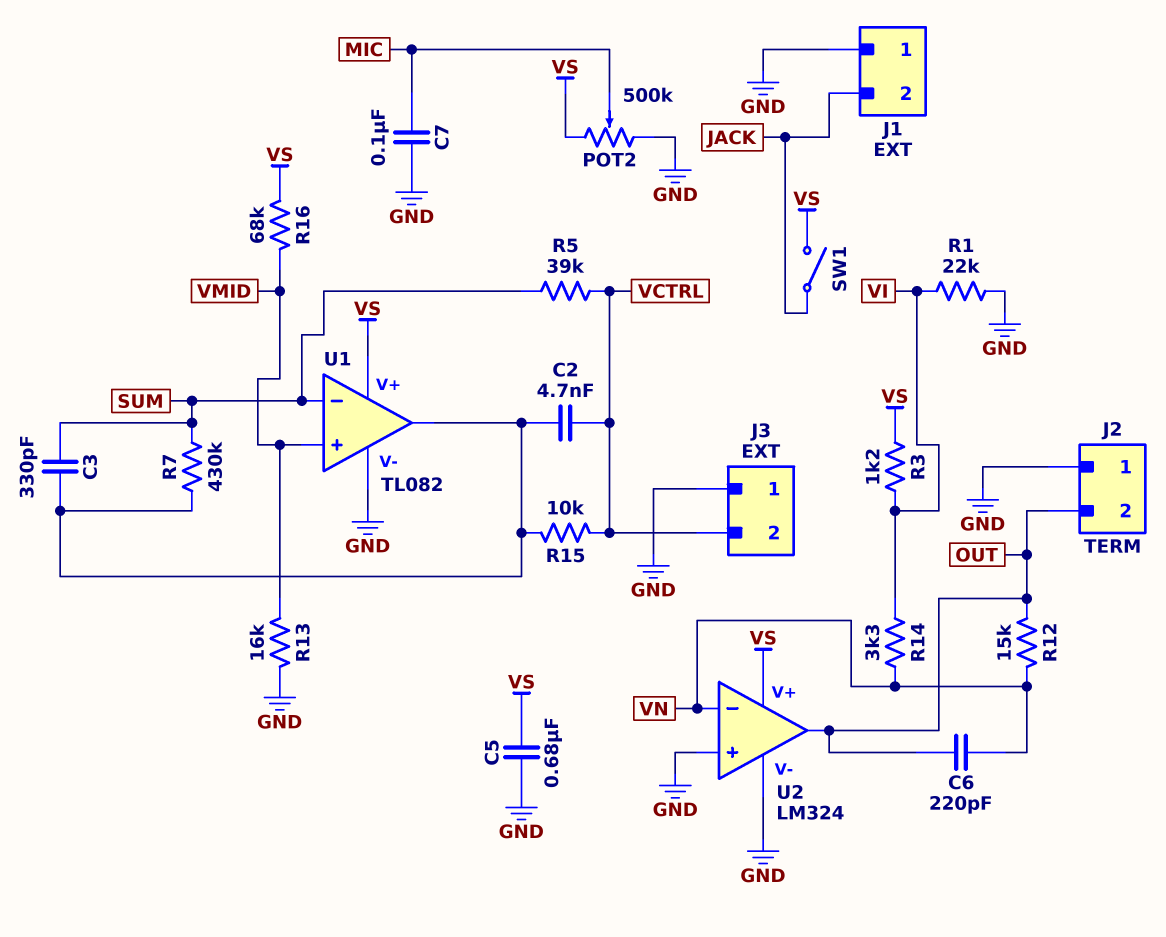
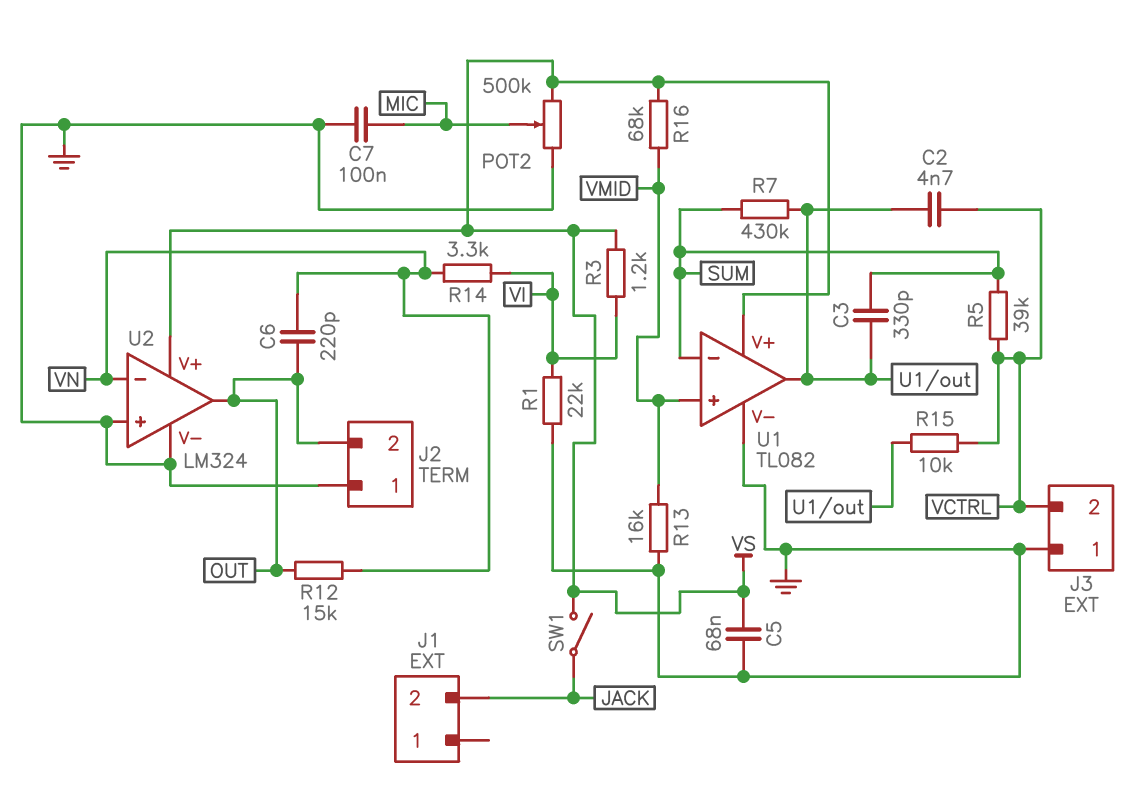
C5: 680nF (GND, VS) -> 68nF (GND, VS)
J1 pin 1: GND -> none

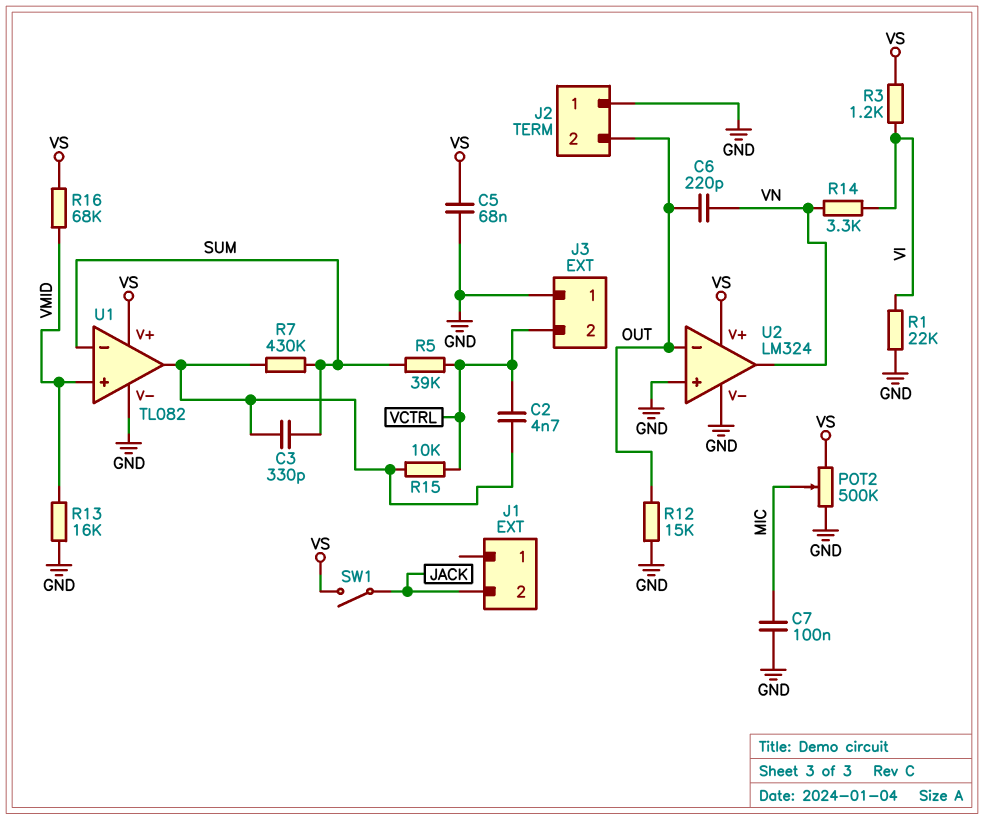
R12: 15k (OUT, VN) -> 15k (GND, OUT)
U2 pin in-: VN -> OUT
U2 pin out: OUT -> VN

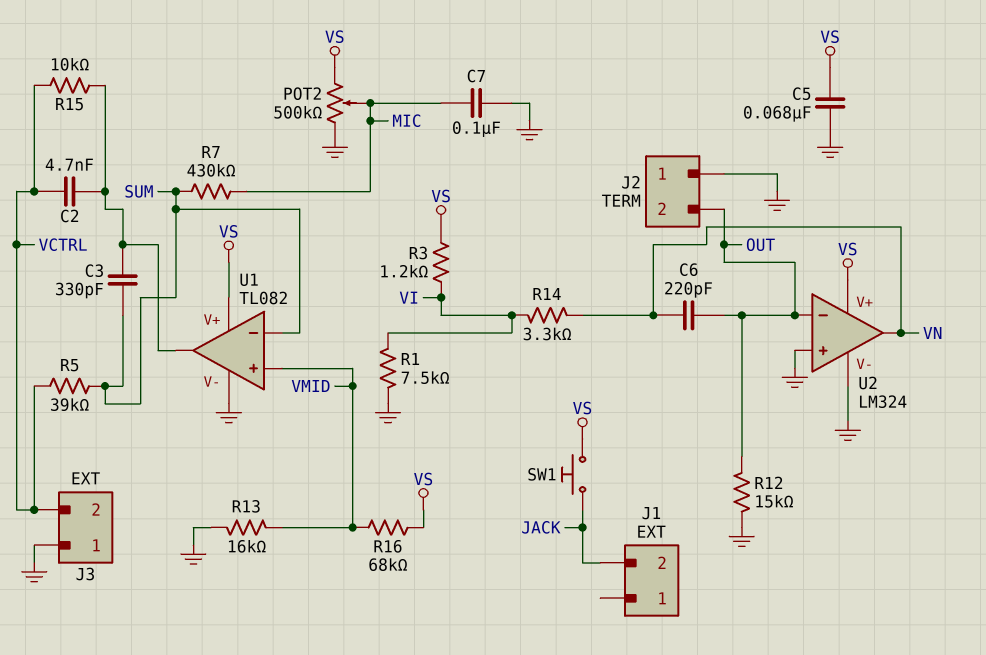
R1: 22k (GND, VI) -> 7.5k (GND, VI)
R7: 430k (SUM, U1/out) -> 430k (MIC, SUM)
SW1: switch (JACK, VS) -> button (JACK, VS)

